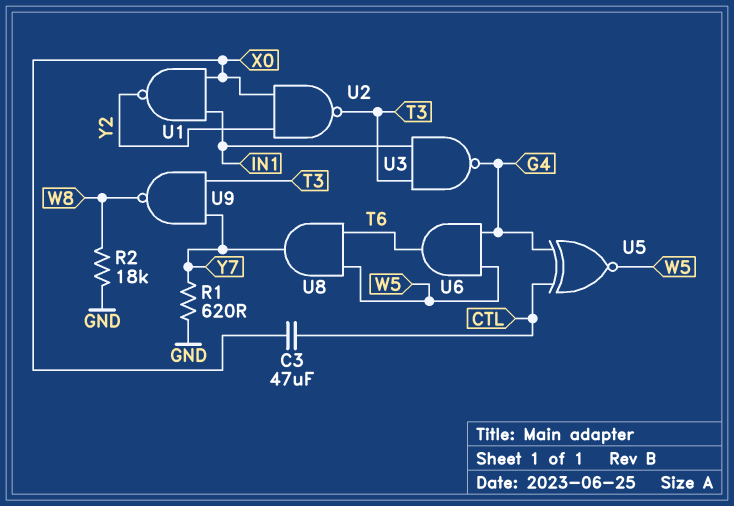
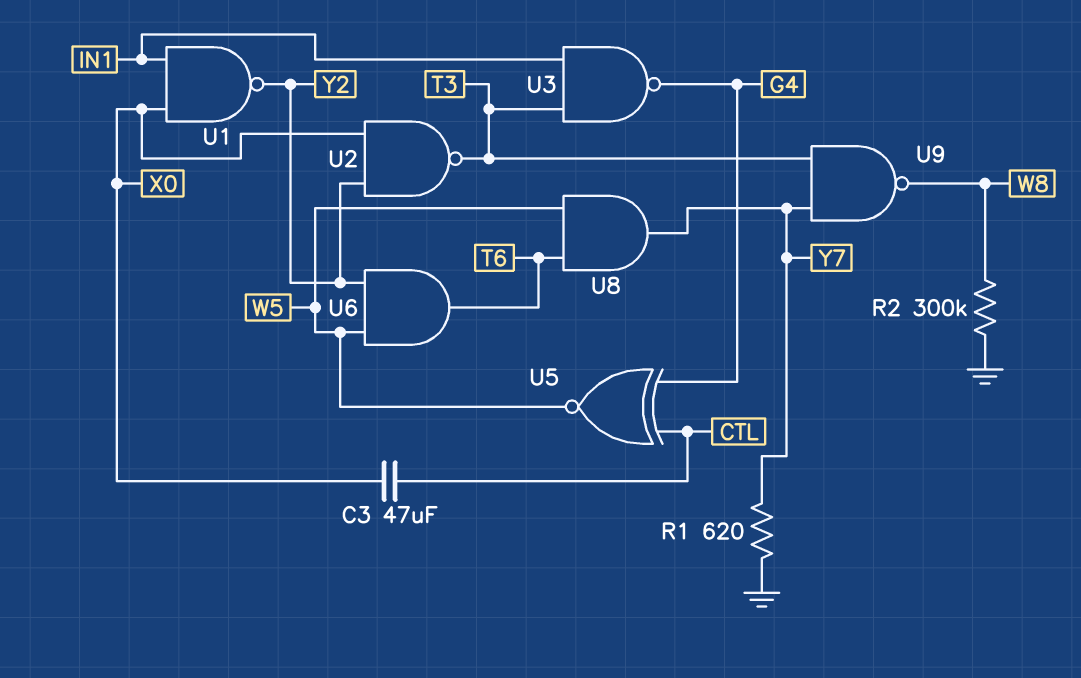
R2: 18k (GND, W8) -> 300k (GND, W8)
U6: AND (in G4, in W5, out T6) -> AND (in W5, in Y2, out T6)

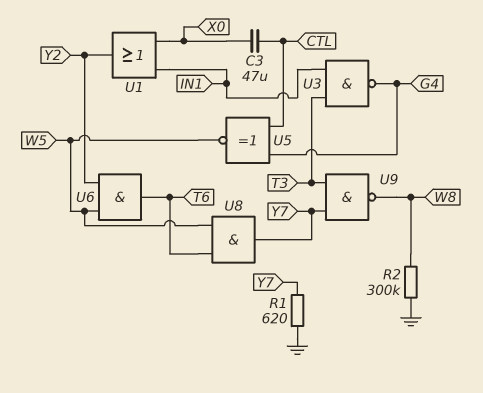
U1: NAND (in IN1, in X0, out Y2) -> OR (in IN1, in X0, out Y2)
U2: NAND (in X0, in Y2, out T3) -> none

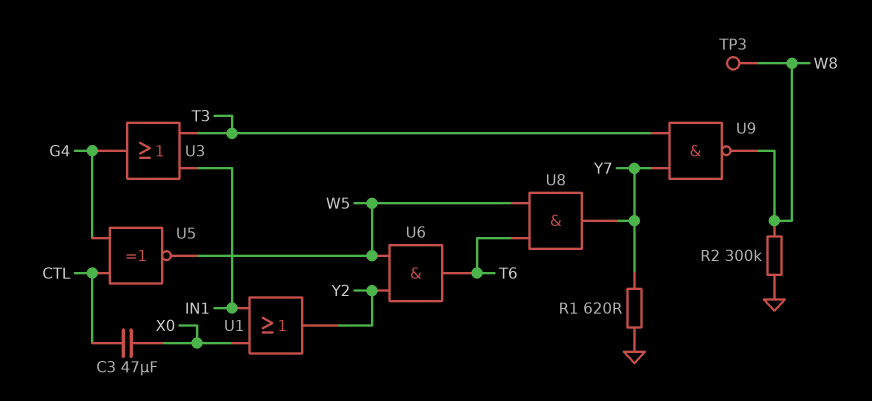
TP3: none -> test point (W8)
U3: NAND (in IN1, in T3, out G4) -> OR (in IN1, in T3, out G4)

